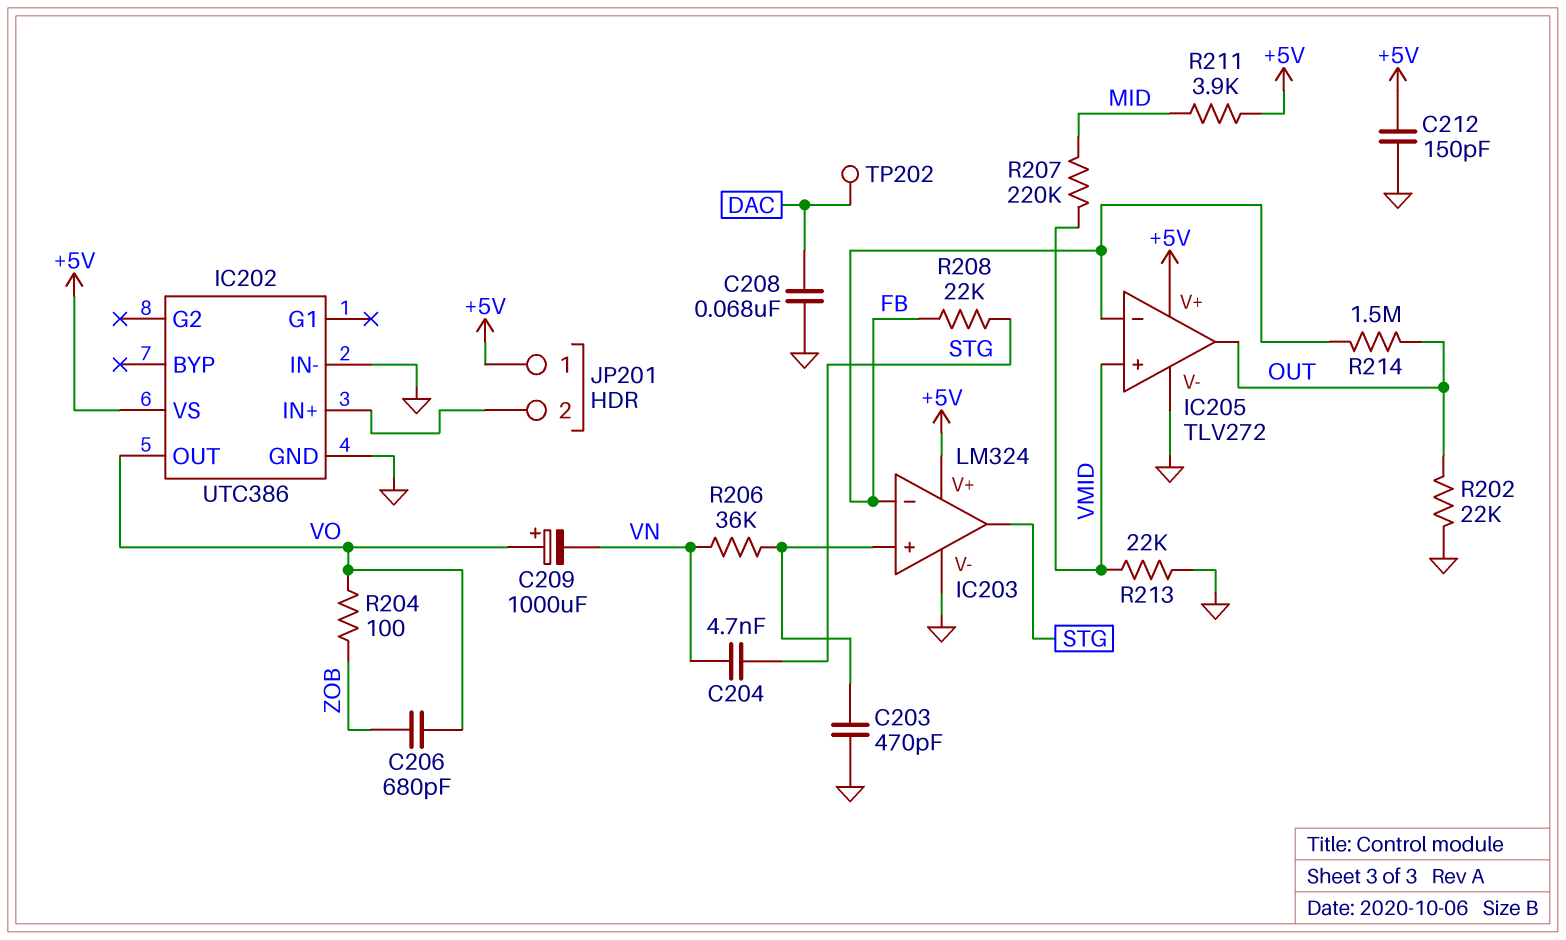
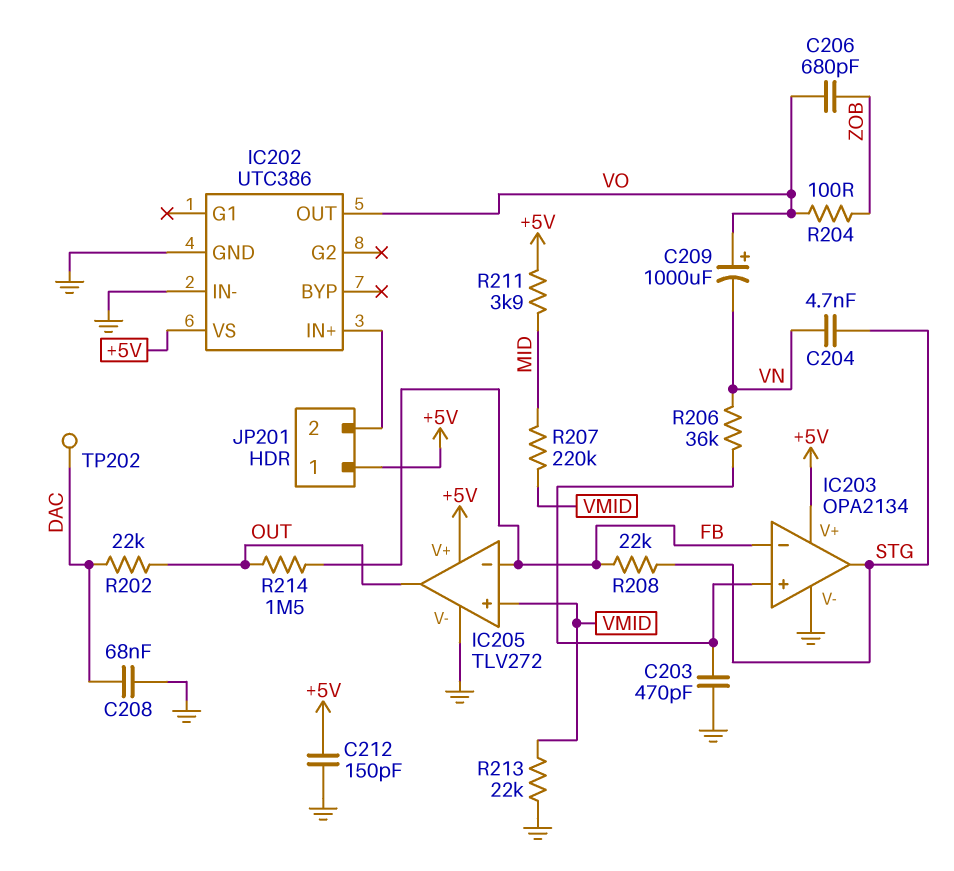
IC203: LM324 -> OPA2134
R202: 22k (GND, OUT) -> 22k (DAC, OUT)

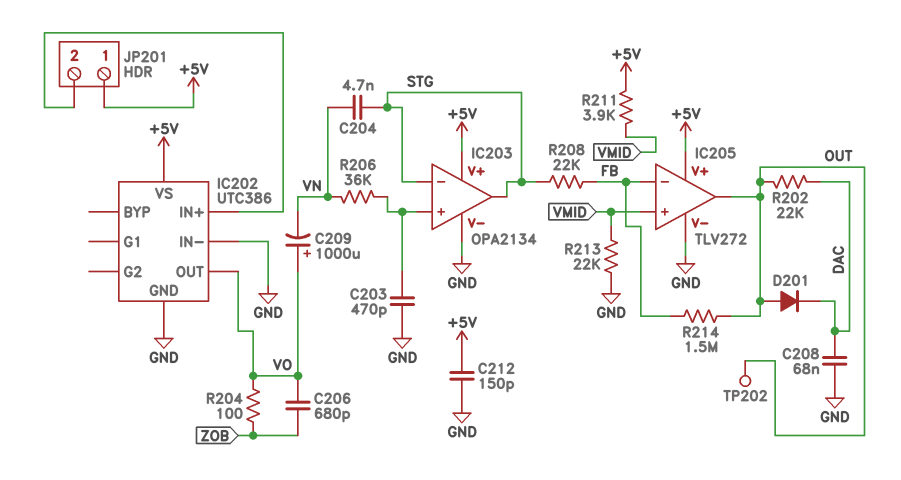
D201: none -> diode (A OUT, K DAC)
IC203 pin in-: FB -> STG
R207: 220k (MID, VMID) -> none
R211: 3.9k (+5V, MID) -> 3.9k (+5V, VMID)
TP202: test point (DAC) -> test point (OUT)

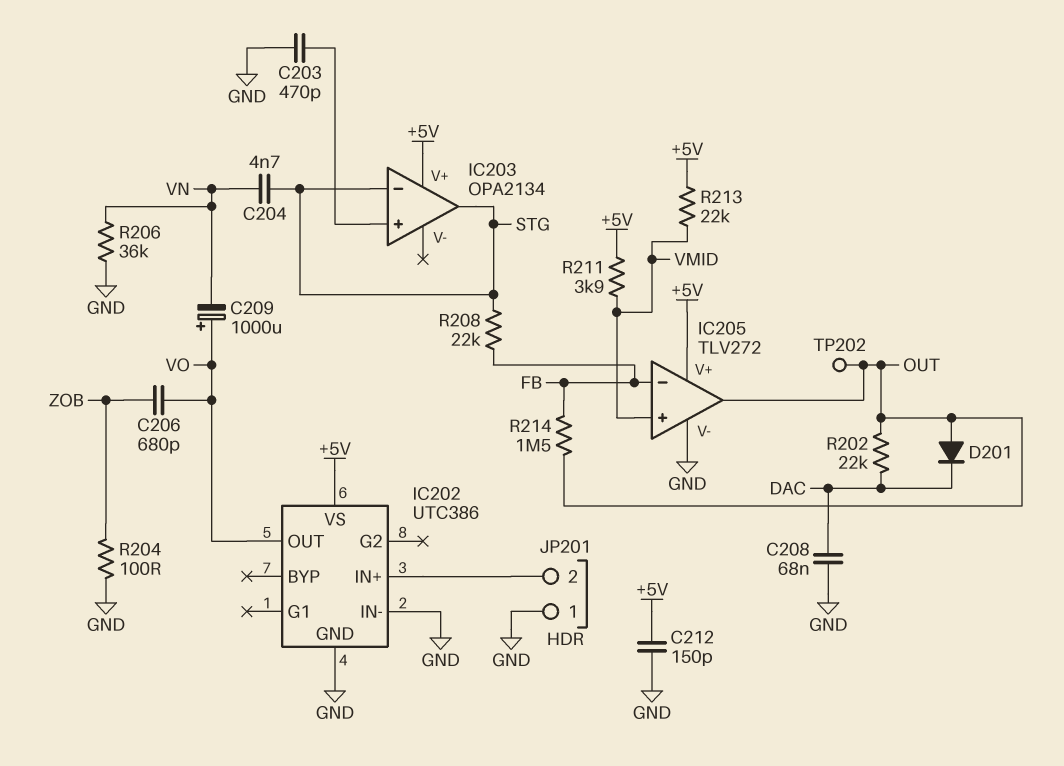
IC203 pin V-: GND -> none
JP201 pin 1: +5V -> GND
R204: 100 (VO, ZOB) -> 100 (GND, ZOB)
R206: 36k (IC203/in+, VN) -> 36k (GND, VN)
R213: 22k (GND, VMID) -> 22k (+5V, VMID)

